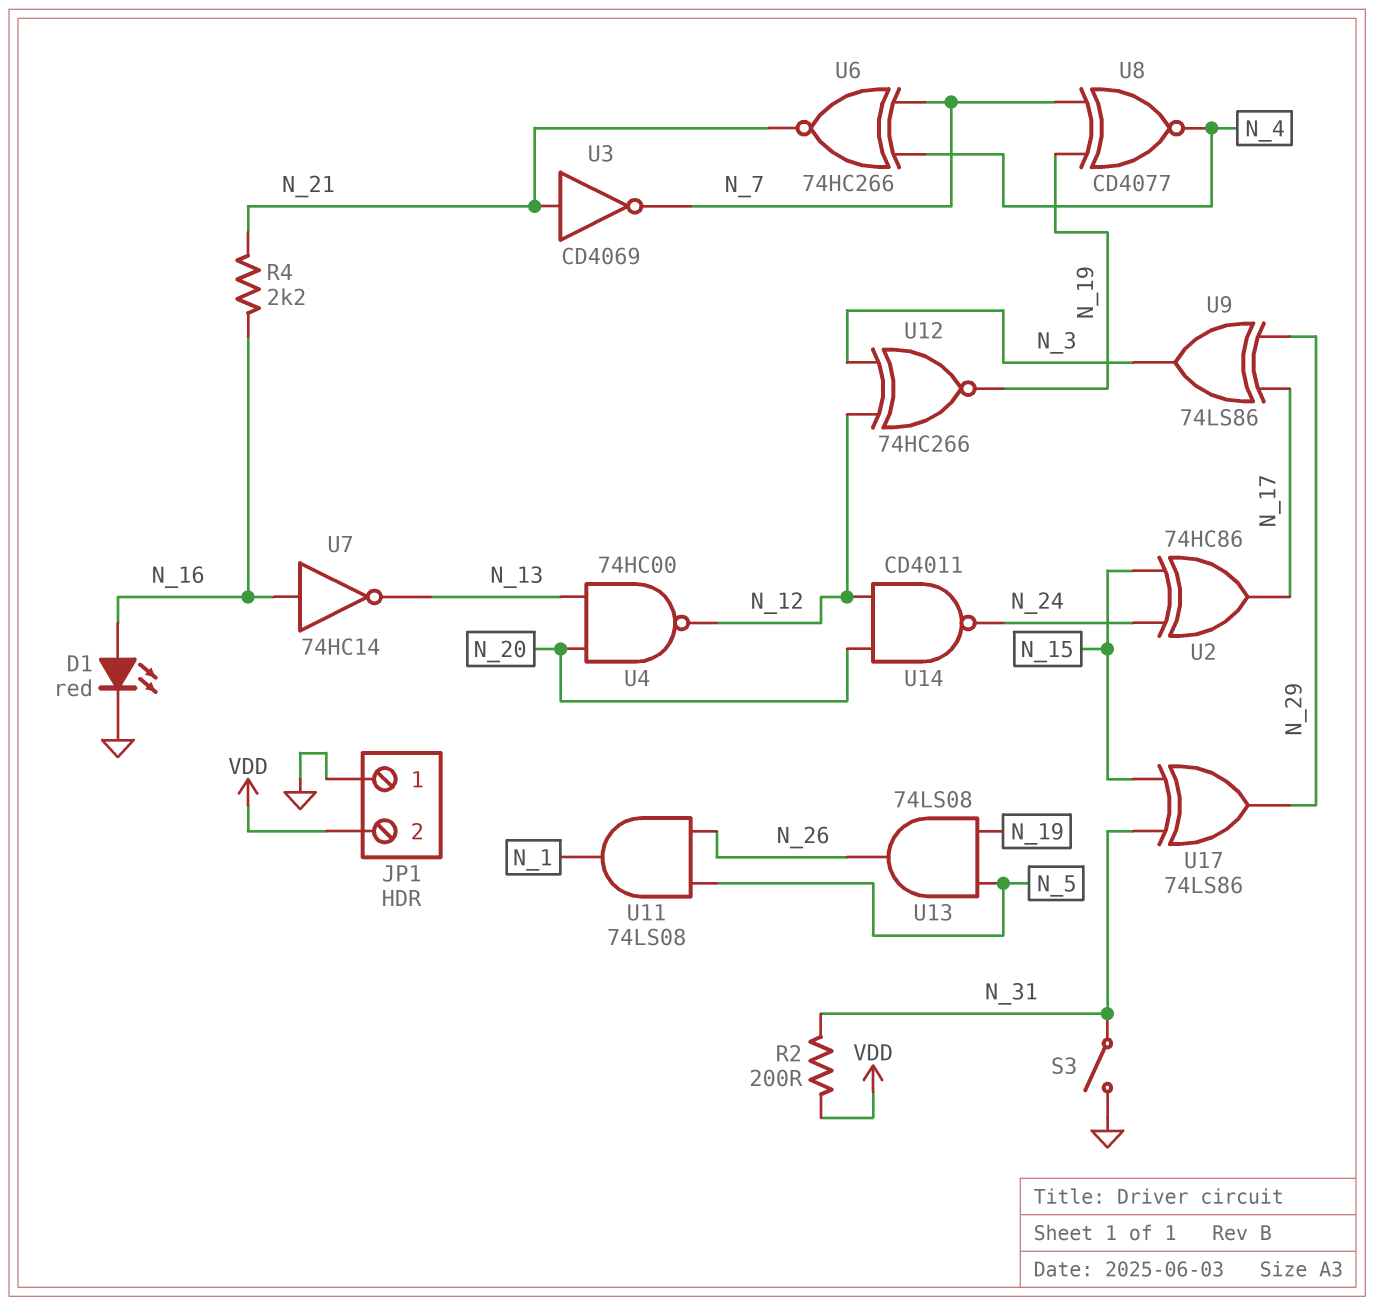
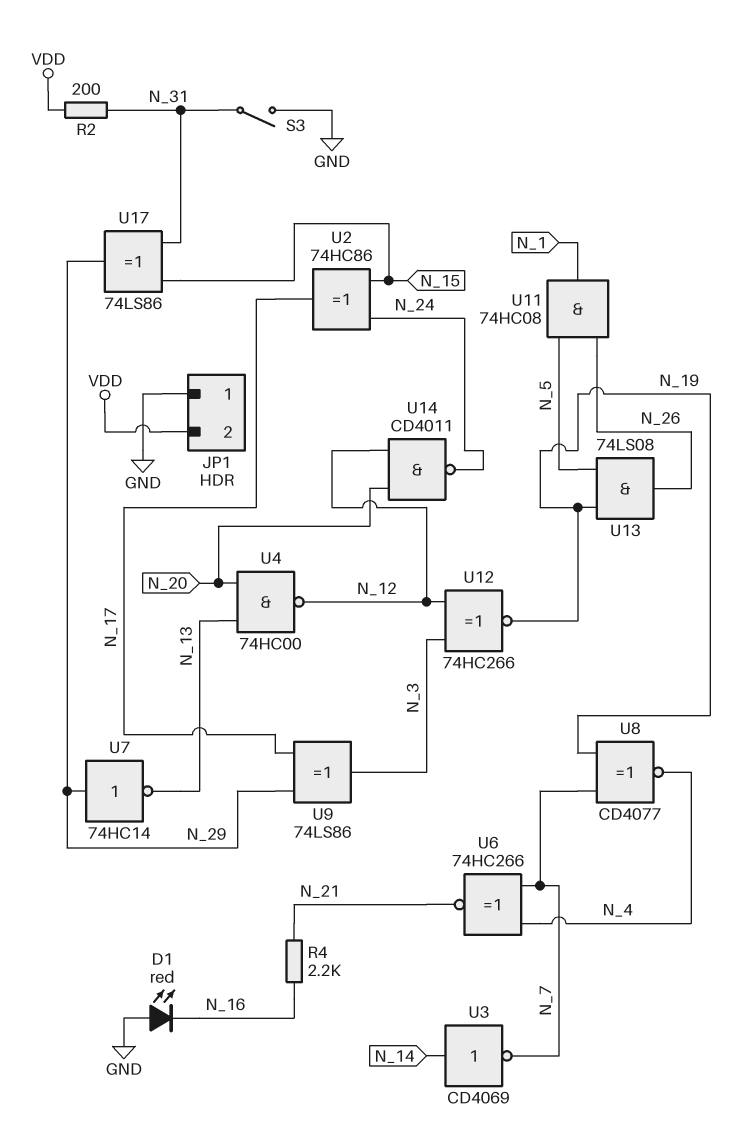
D1: LED red (A N_16, K GND) -> LED red (A GND, K N_16)
U3: NOT CD4069 (in N_21, out N_7) -> NOT CD4069 (in N_14, out N_7)
U7: NOT 74HC14 (in N_16, out N_13) -> NOT 74HC14 (in N_29, out N_13)
U11: AND 74LS08 (in N_5, in N_26, out N_1) -> AND 74HC08 (in N_5, in N_26, out N_1)

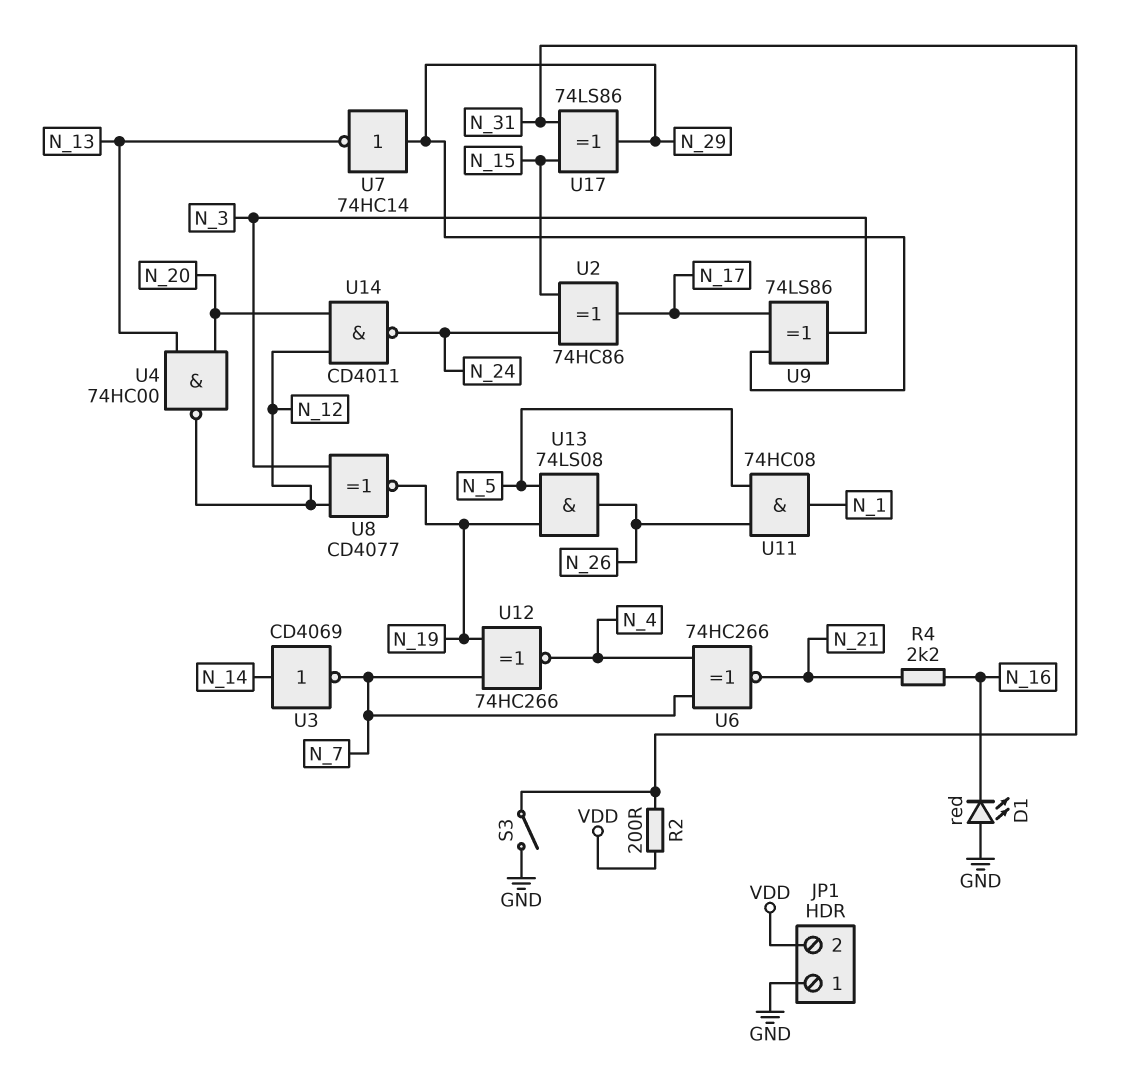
U8: XNOR CD4077 (in N_7, in N_19, out N_4) -> XNOR CD4077 (in N_3, in N_12, out N_19)
U12: XNOR 74HC266 (in N_3, in N_12, out N_19) -> XNOR 74HC266 (in N_7, in N_19, out N_4)

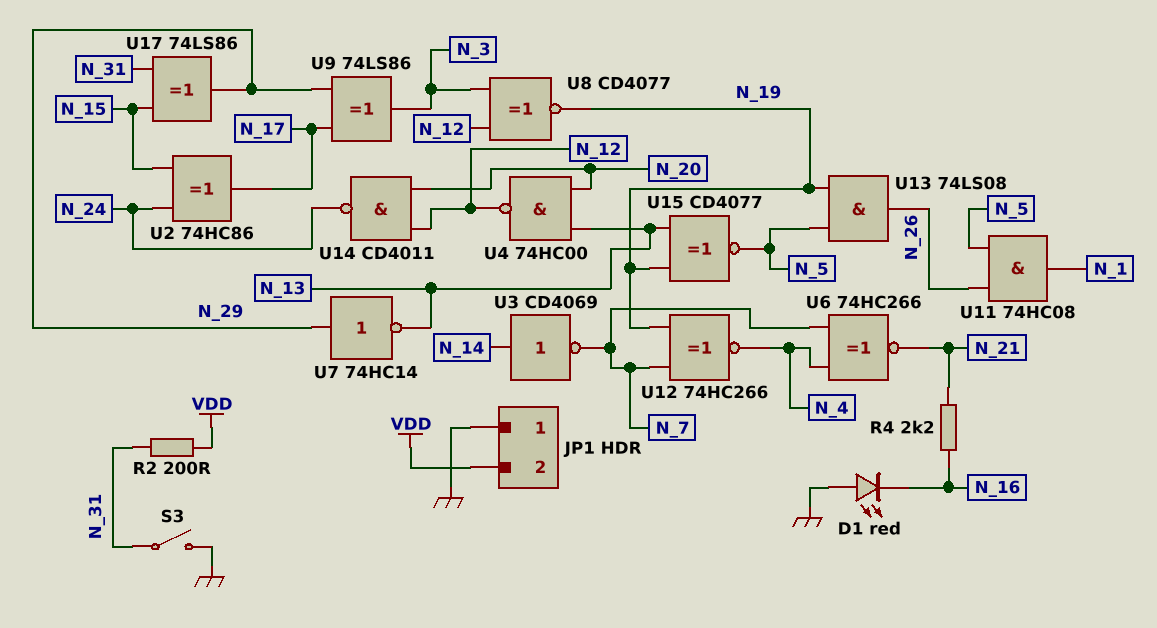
U15: none -> XNOR CD4077 (in N_13, in N_19, out N_5)

